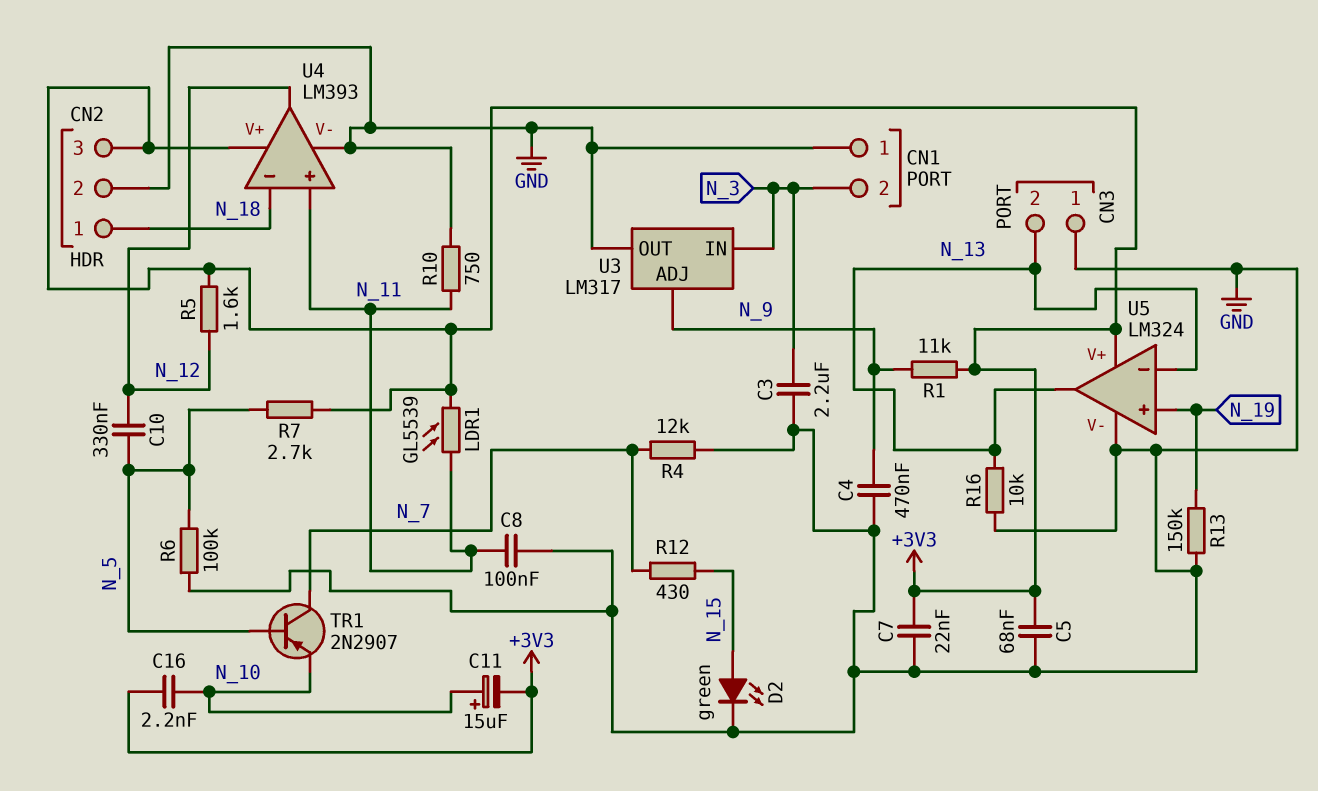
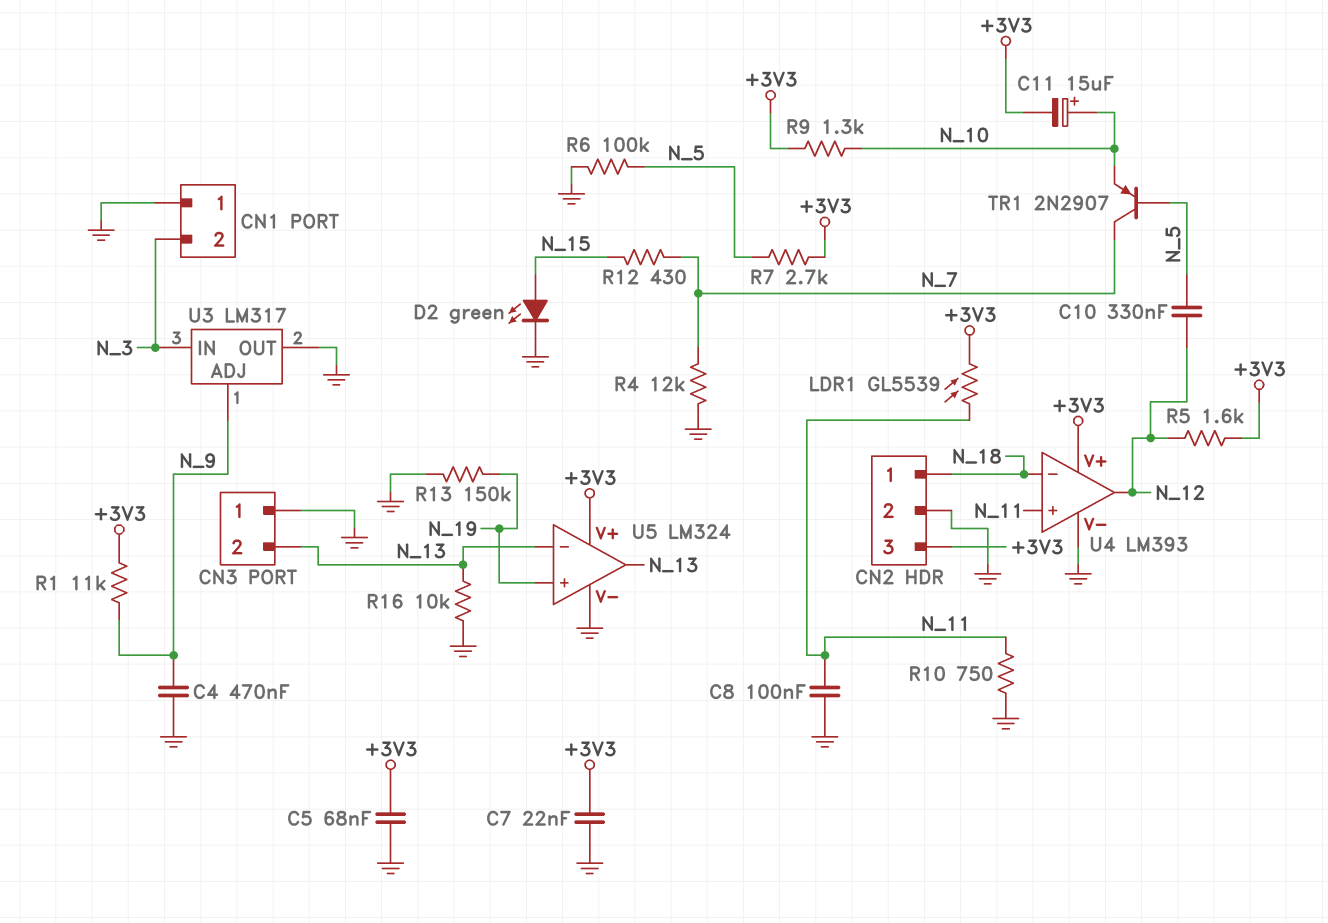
C3: 2.2uF (GND, N_3) -> none
C16: 2.2nF (+3V3, N_10) -> none
R9: none -> 1.3k (+3V3, N_10)

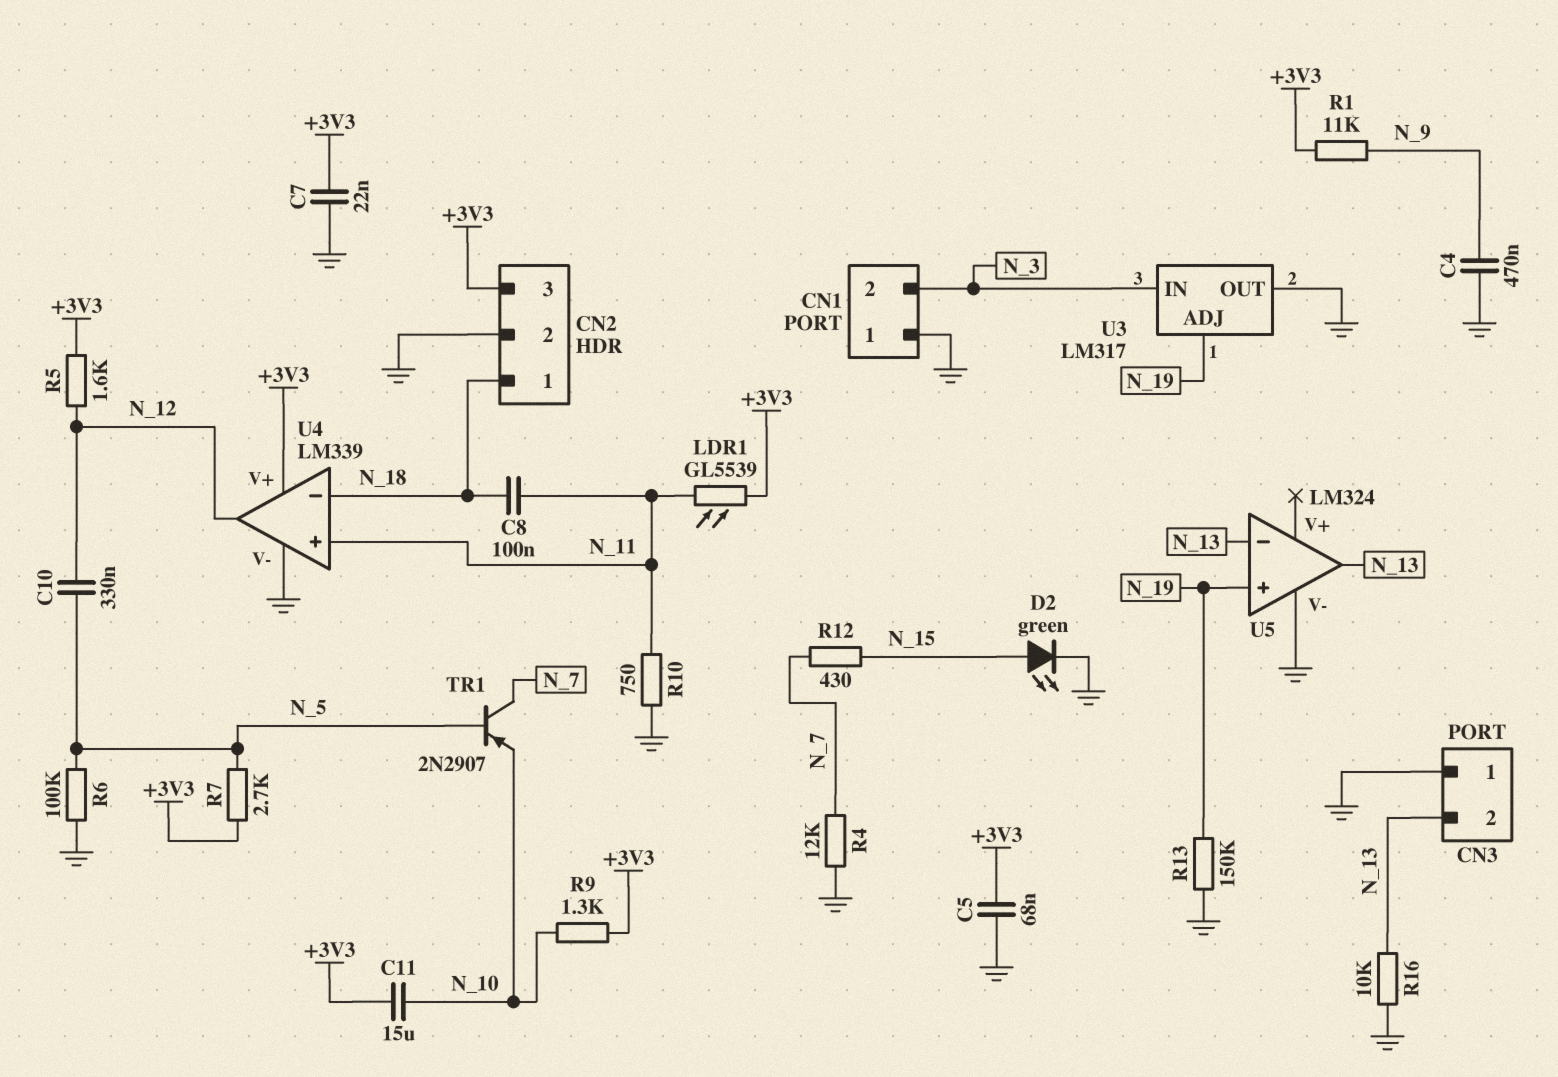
C8: 100nF (GND, N_11) -> 100nF (N_11, N_18)
C11: 15uF (plus N_10, minus +3V3) -> 15uF (+3V3, N_10)
U3 pin ADJ: N_9 -> N_19
U4: LM393 -> LM339
U5 pin V+: +3V3 -> none

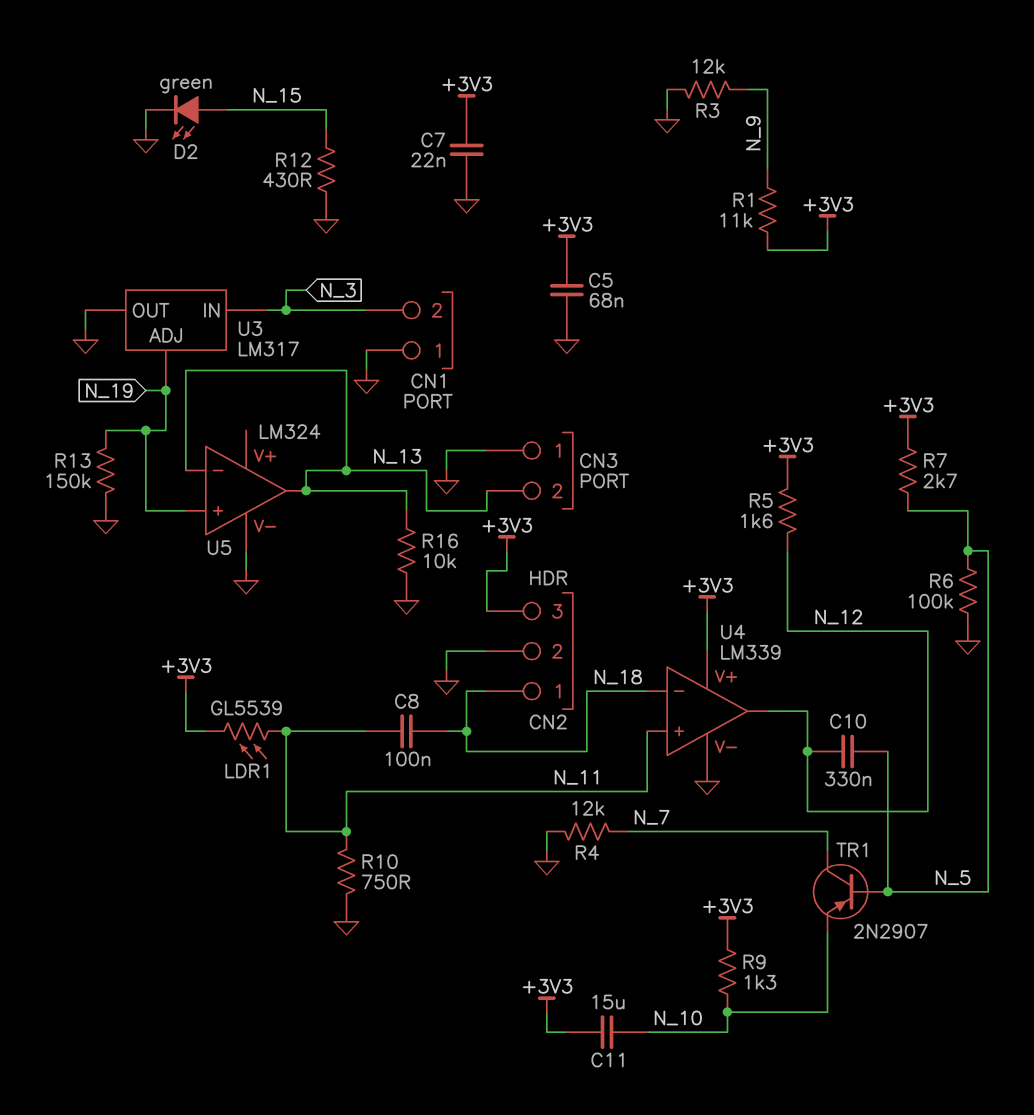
C4: 470nF (GND, N_9) -> none
R3: none -> 12k (GND, N_9)
R12: 430 (N_7, N_15) -> 430 (GND, N_15)

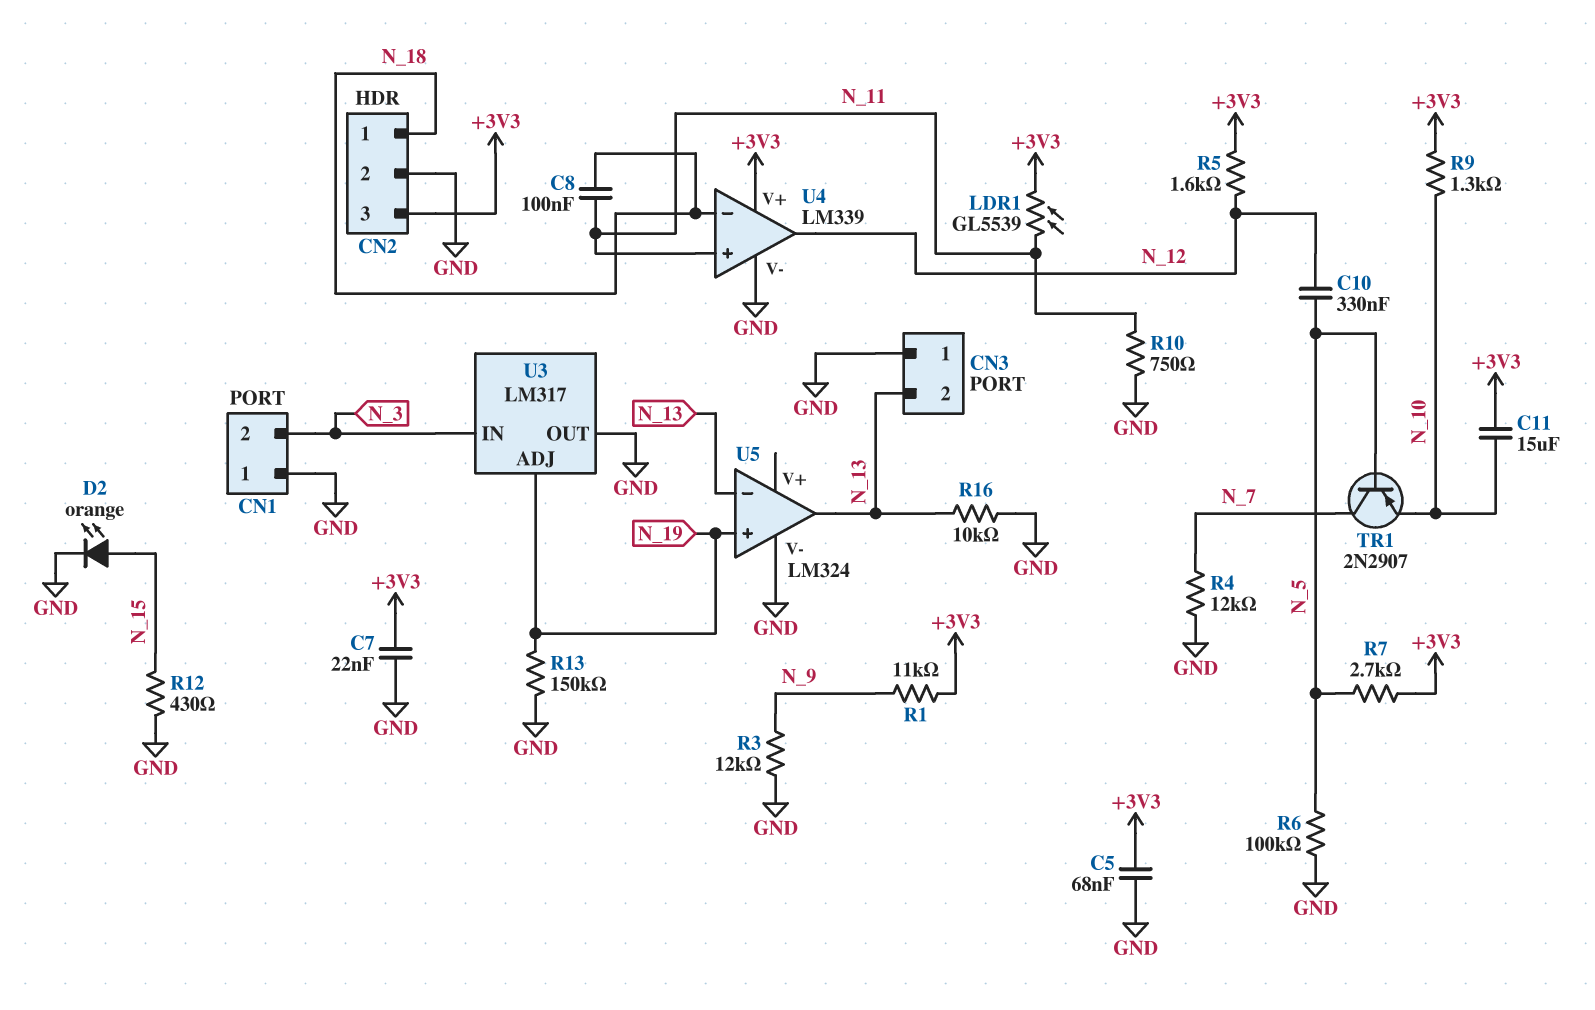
D2: LED green (A N_15, K GND) -> LED orange (A N_15, K GND)

